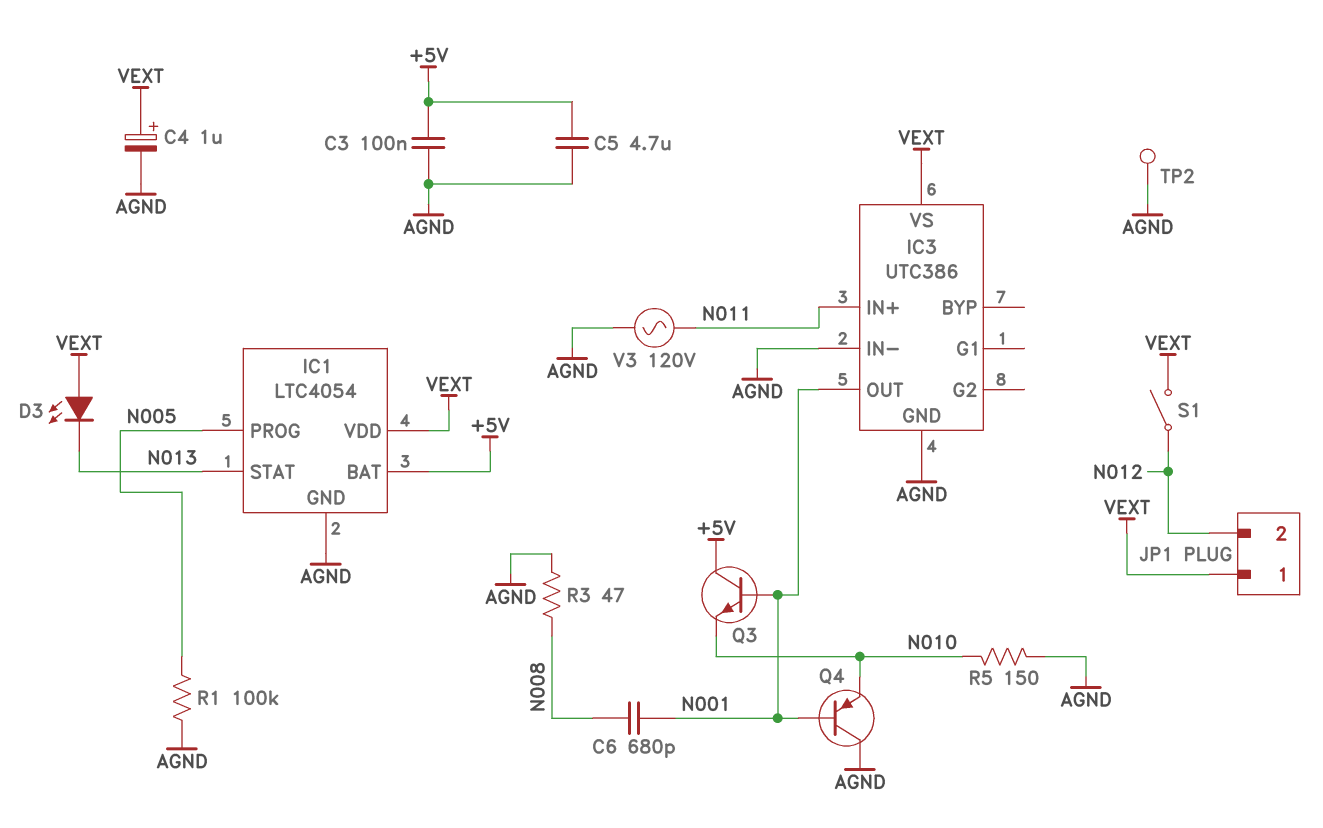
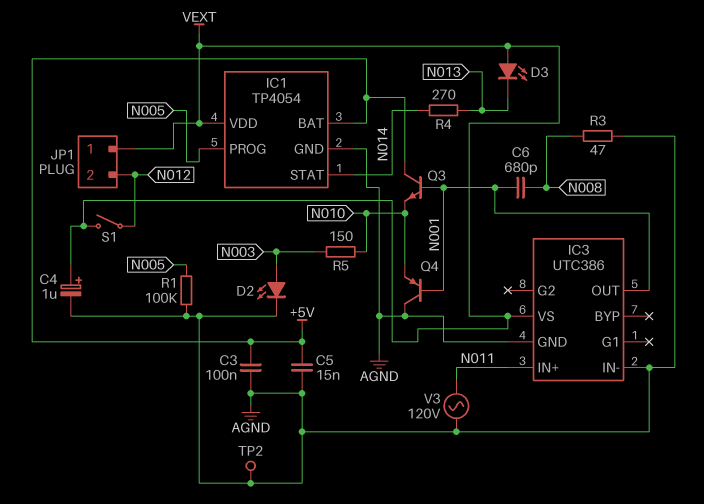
C5: 4.7uF (+5V, AGND) -> 15nF (+5V, AGND)
D2: none -> LED (A N003, K AGND)
IC1: LTC4054 -> TP4054
IC1 pin STAT: N013 -> N014
R4: none -> 270 (N013, N014)
R5: 150 (AGND, N010) -> 150 (N003, N010)

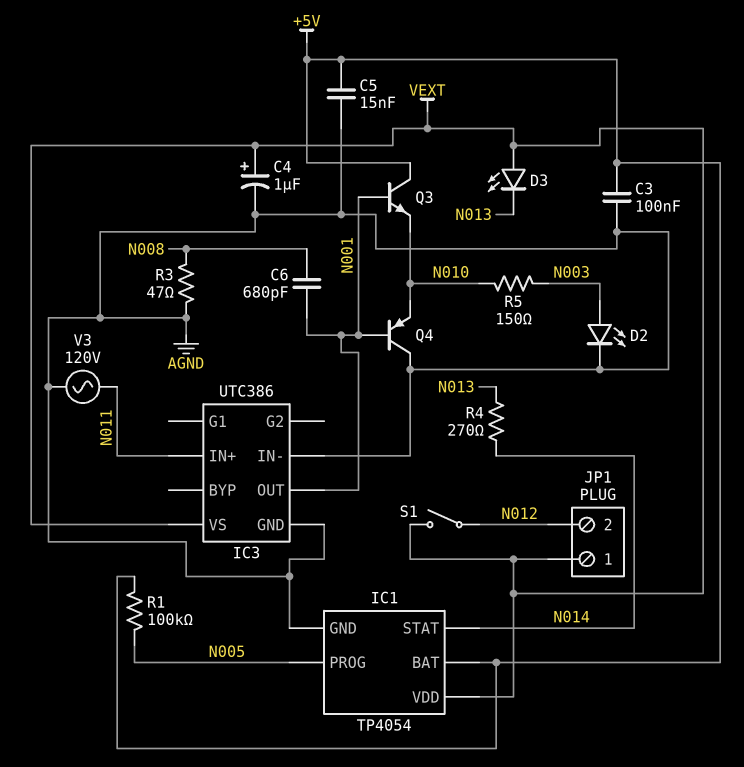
R1: 100k (AGND, N005) -> 100k (+5V, N005)
TP2: test point (AGND) -> none

